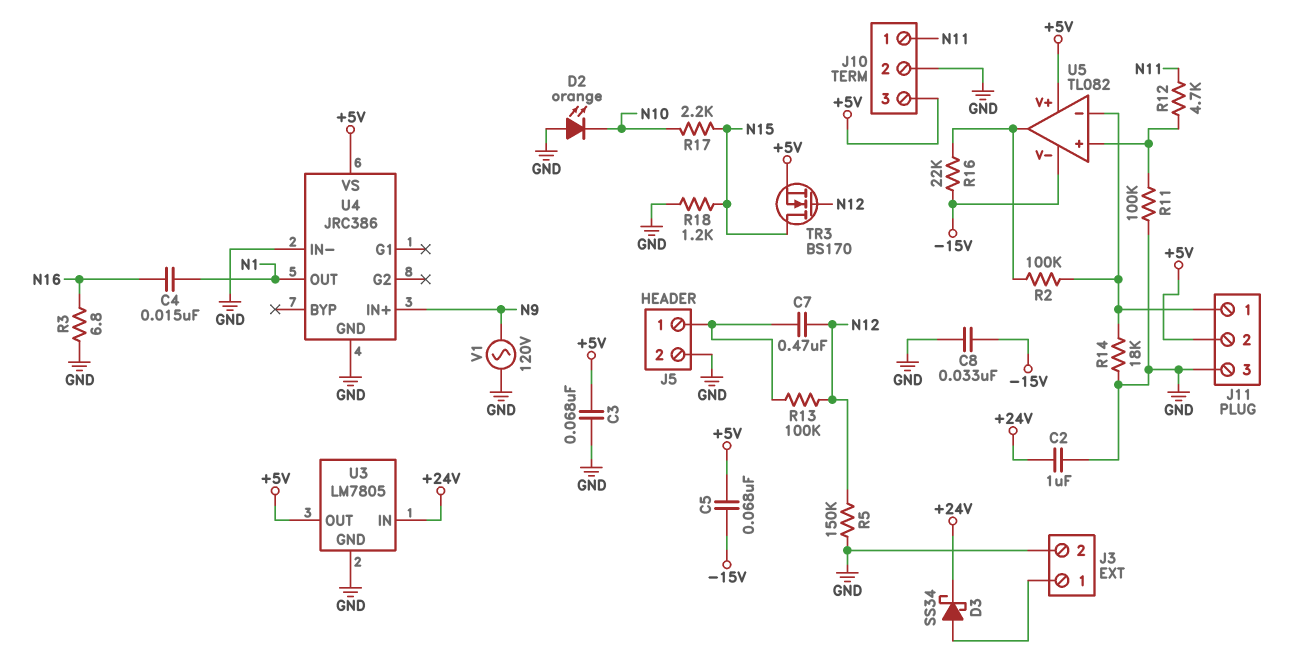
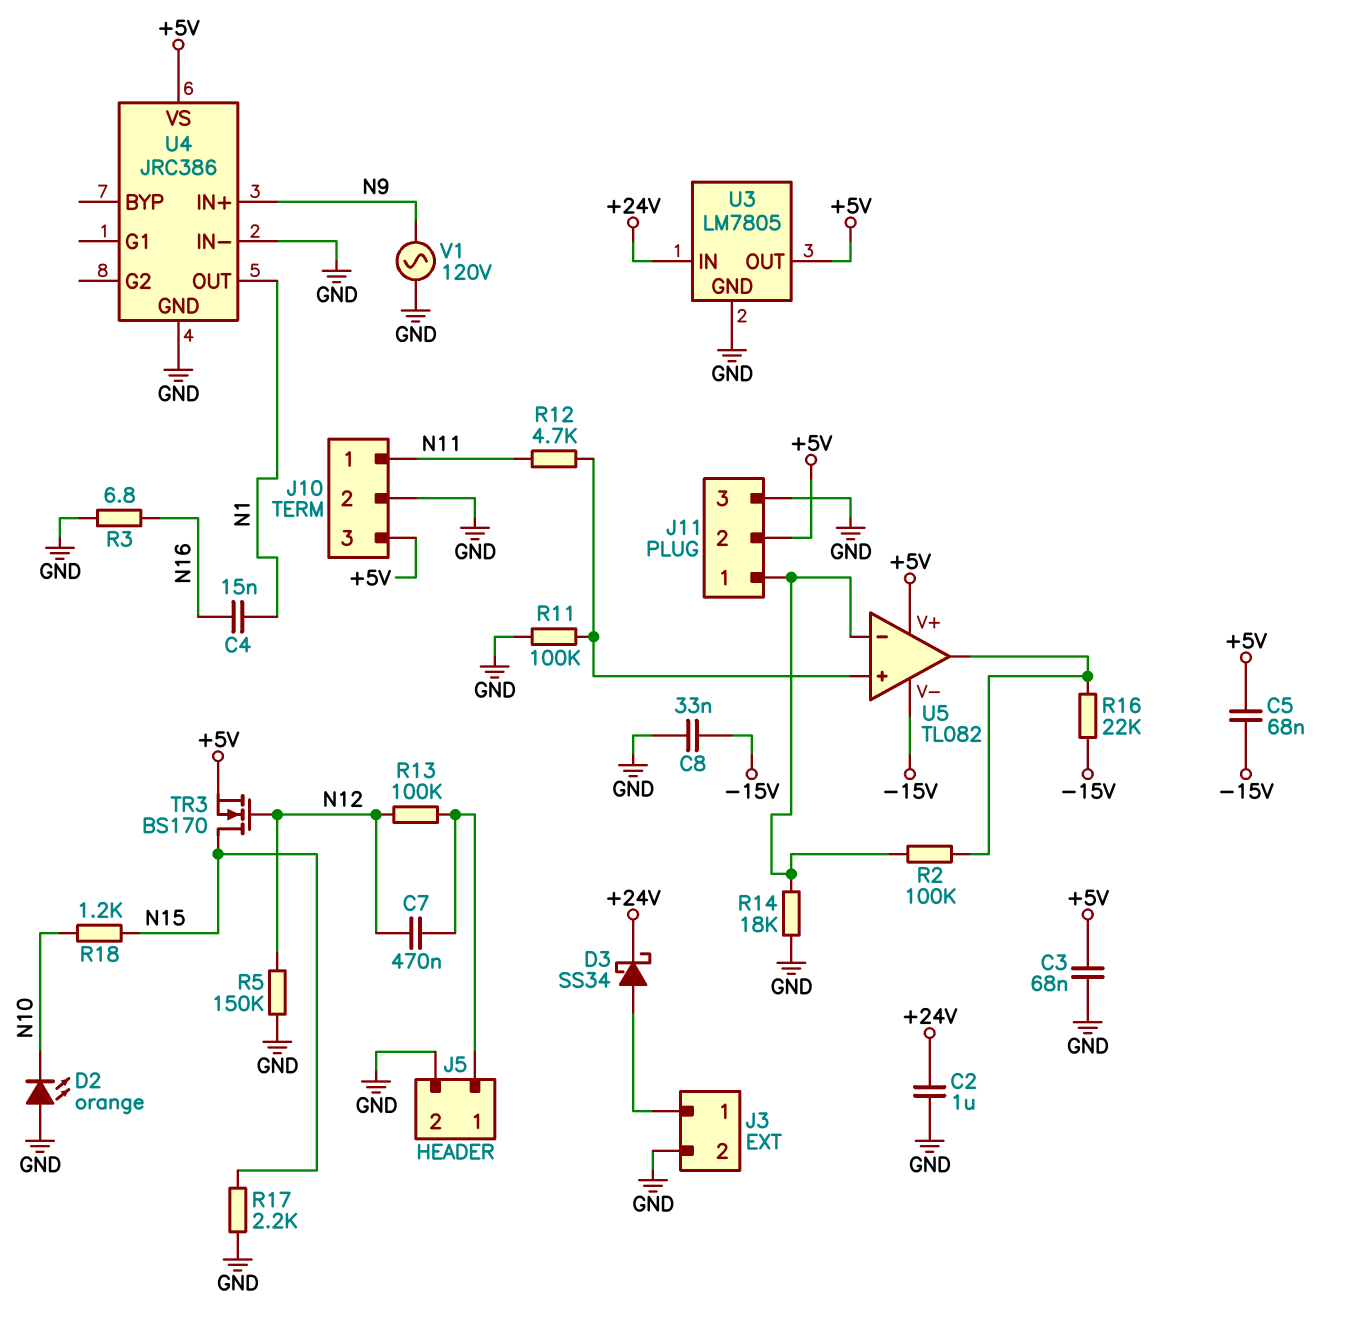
R17: 2.2k (N10, N15) -> 2.2k (GND, N15)
R18: 1.2k (GND, N15) -> 1.2k (N10, N15)

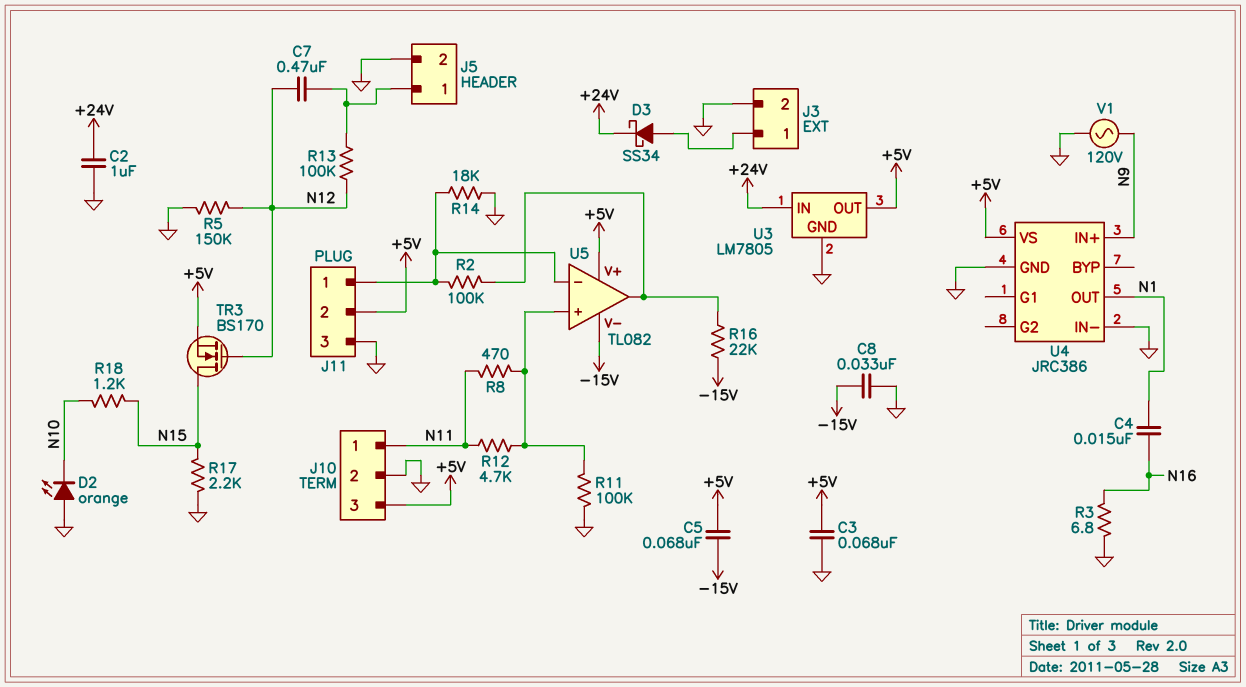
R8: none -> 470 (N11, U5/in+)

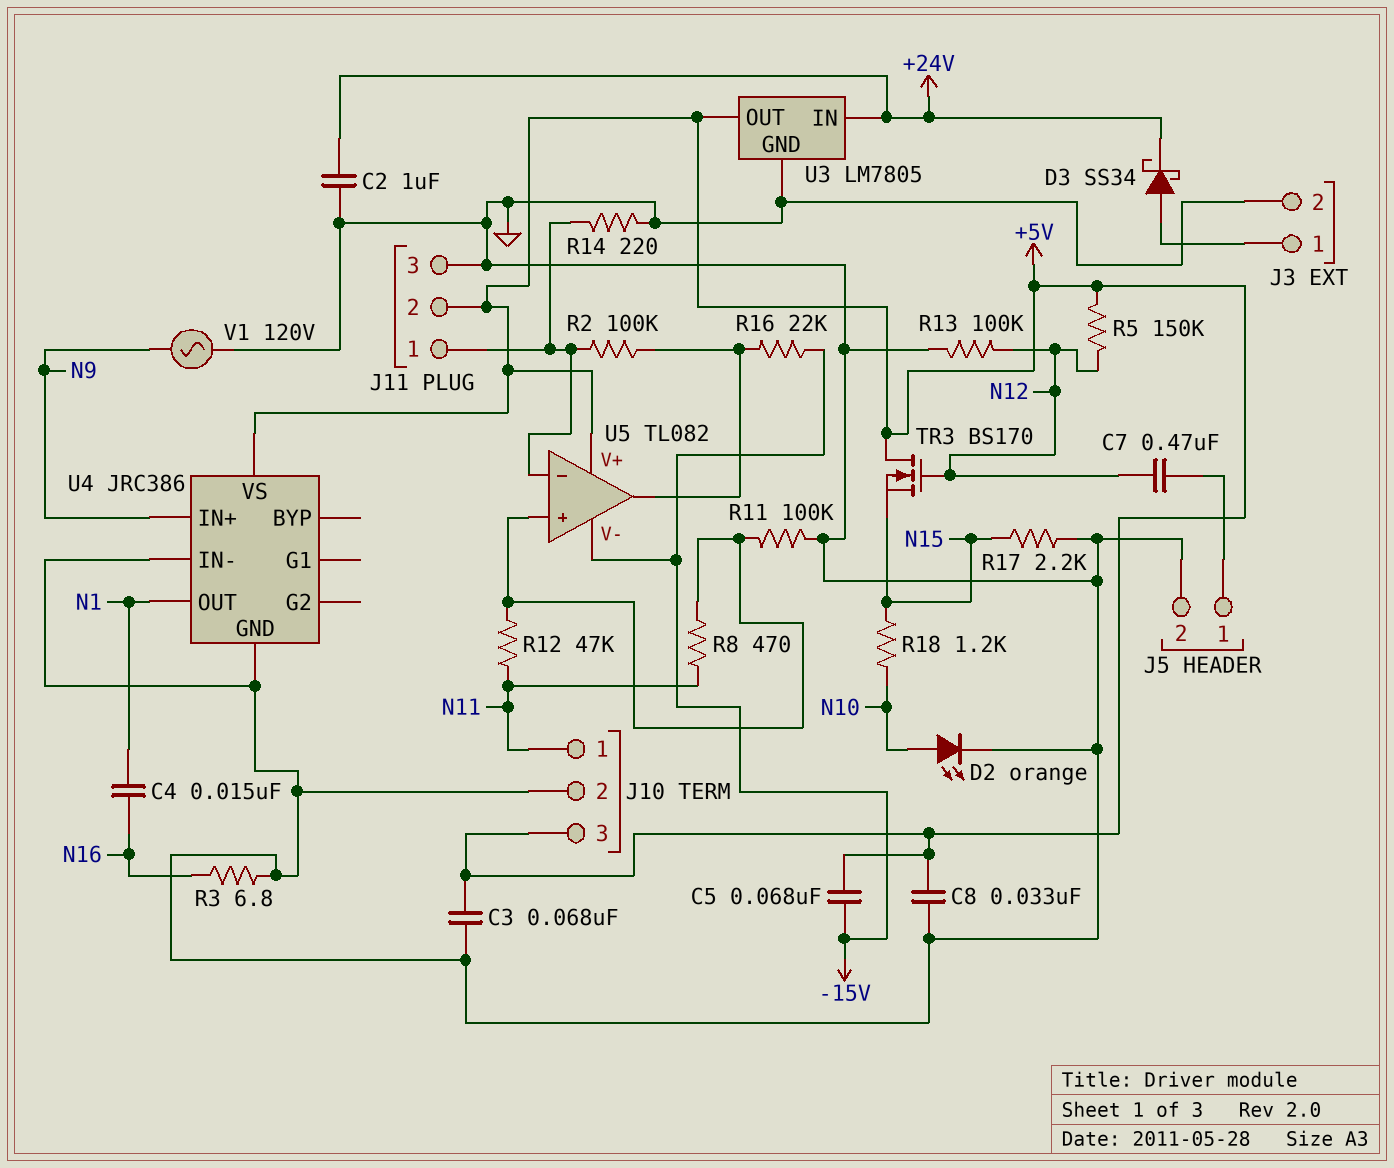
C8: 33nF (-15V, GND) -> 33nF (+5V, GND)
D2: LED orange (A GND, K N10) -> LED orange (A N10, K GND)
R5: 150k (GND, N12) -> 150k (+5V, N12)
R12: 4.7k (N11, U5/in+) -> 47k (N11, U5/in+)
R13: 100k (J5/1, N12) -> 100k (GND, N12)
R14: 18k (GND, J11/1) -> 220 (GND, J11/1)
TR3: NMOS BS170 (G N12, D N15, S +5V) -> NMOS BS170 (G N12, D +5V, S N15)

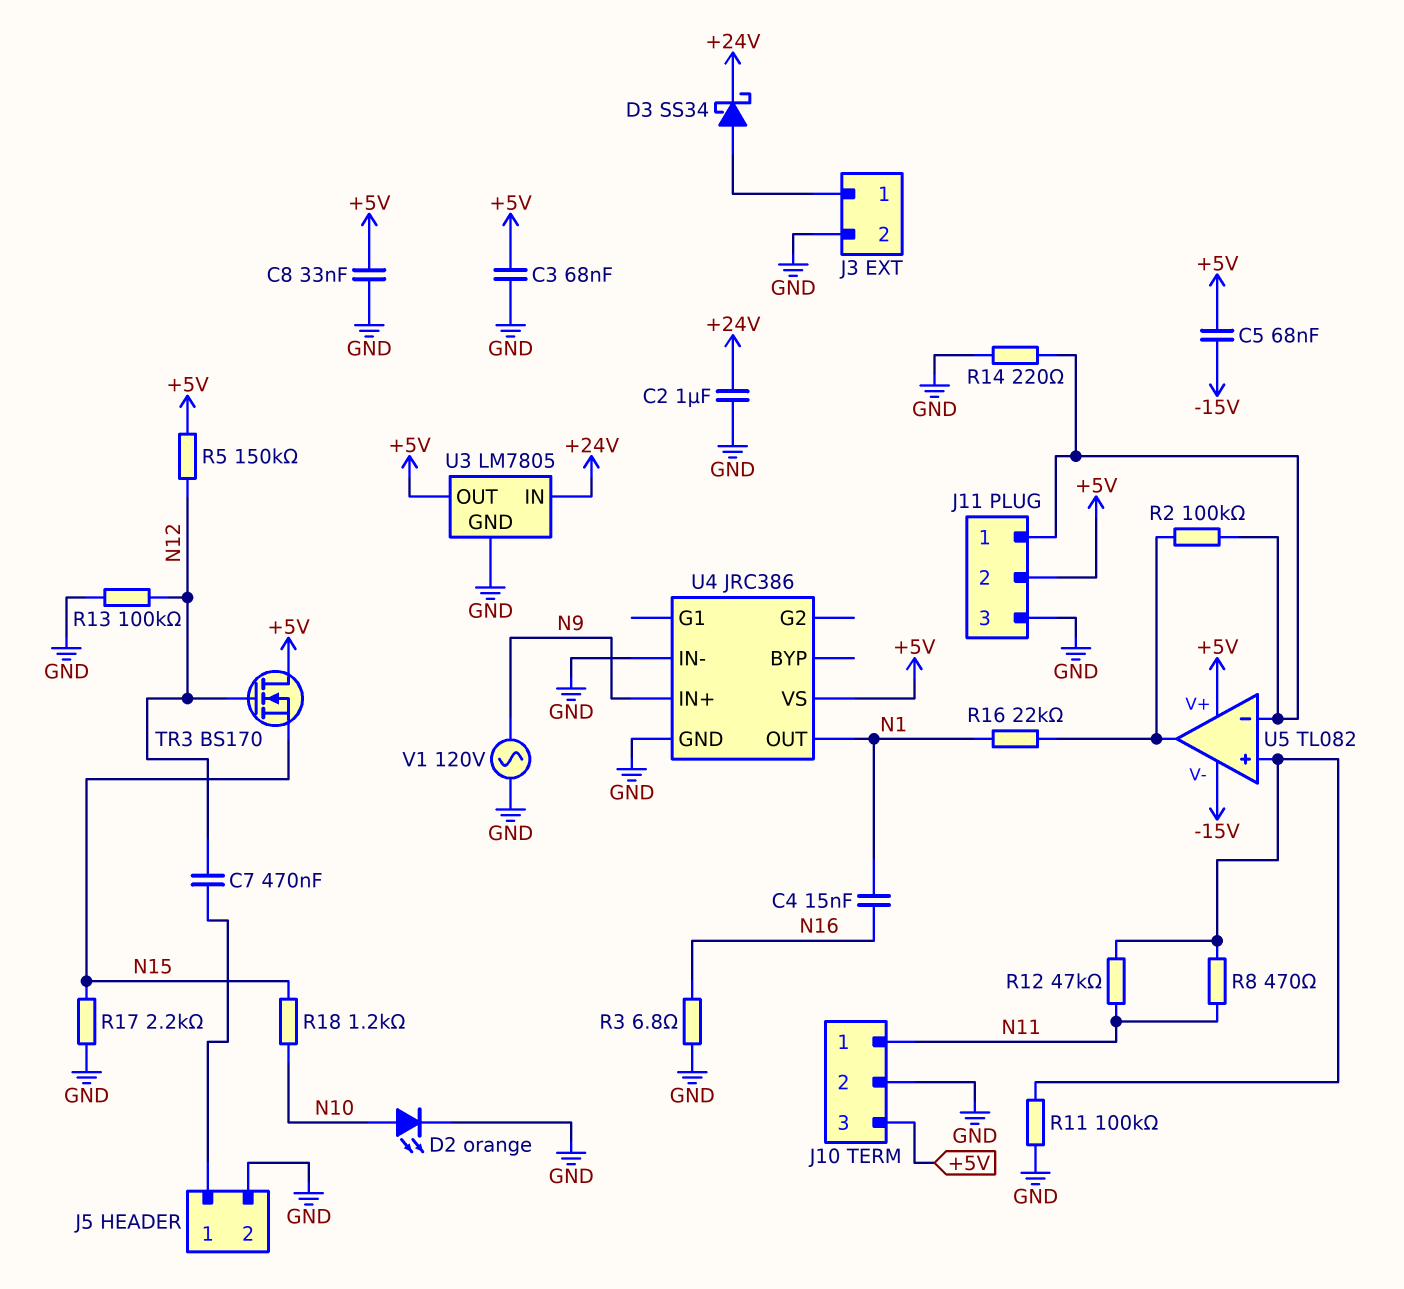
R16: 22k (-15V, U5/out) -> 22k (N1, U5/out)

